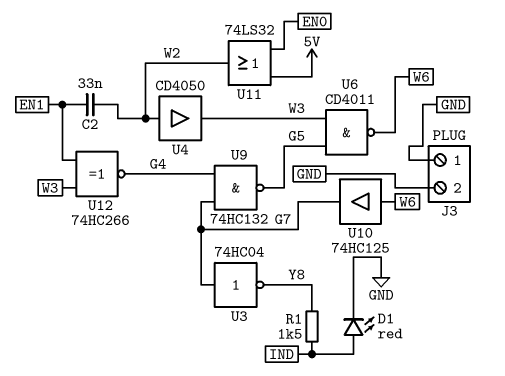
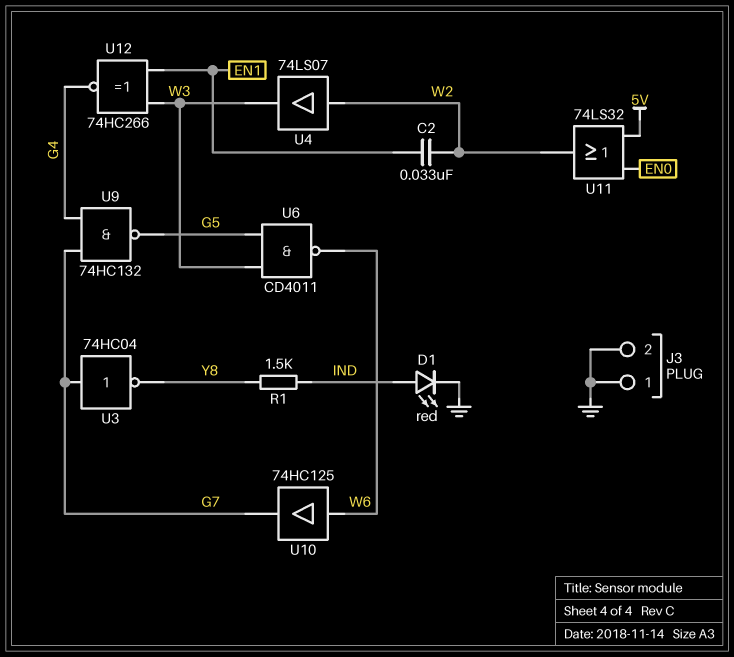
U4: buffer CD4050 (in W2, out W3) -> buffer 74LS07 (in W2, out W3)

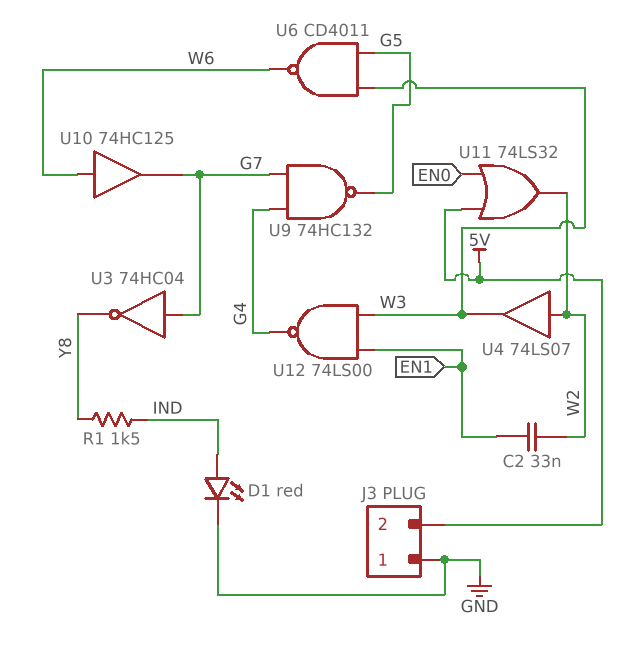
J3 pin 2: GND -> 5V
U12: XNOR 74HC266 (in EN1, in W3, out G4) -> NAND 74LS00 (in EN1, in W3, out G4)

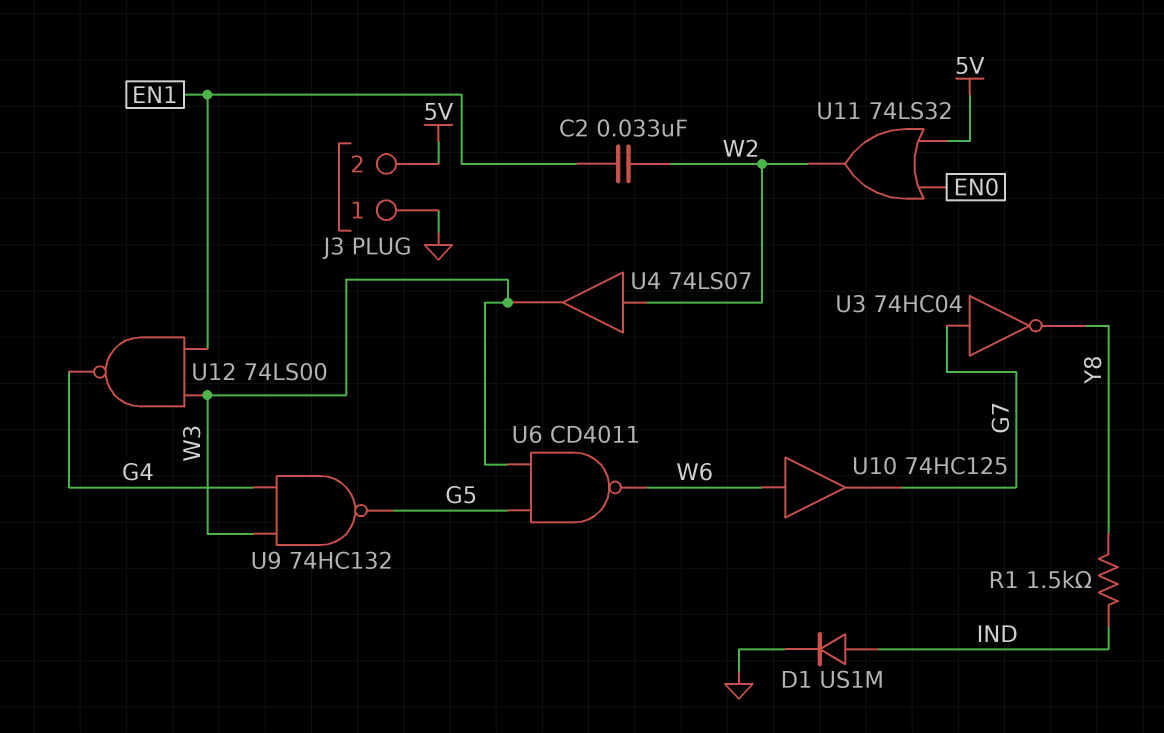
D1: LED red (A IND, K GND) -> diode US1M (A IND, K GND)
U9: NAND 74HC132 (in G4, in G7, out G5) -> NAND 74HC132 (in G4, in W3, out G5)

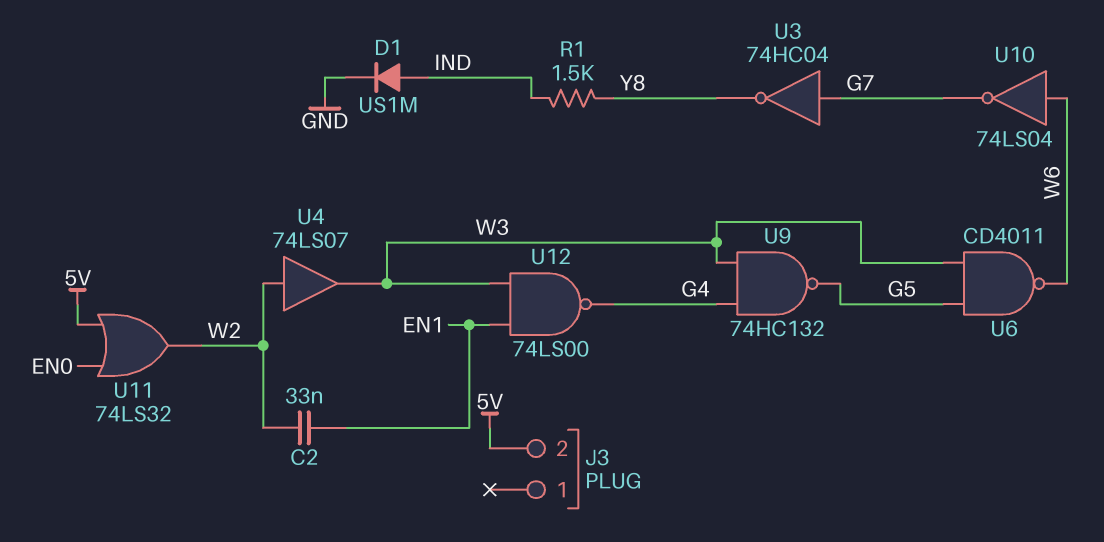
J3 pin 1: GND -> none
U10: buffer 74HC125 (in W6, out G7) -> NOT 74LS04 (in W6, out G7)

